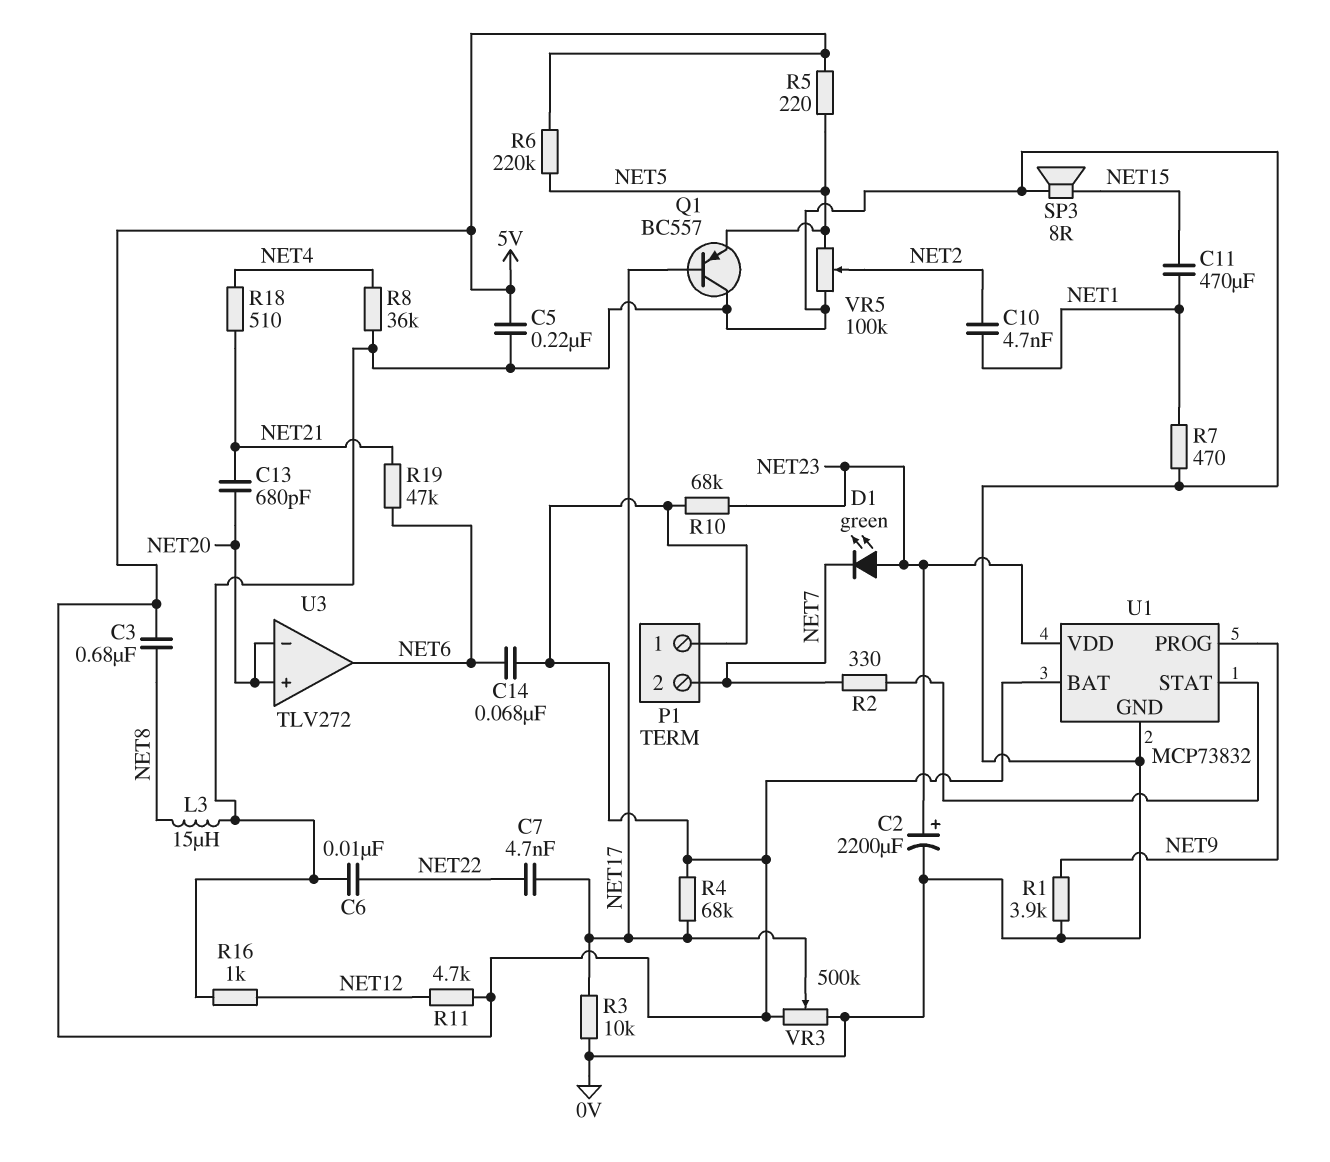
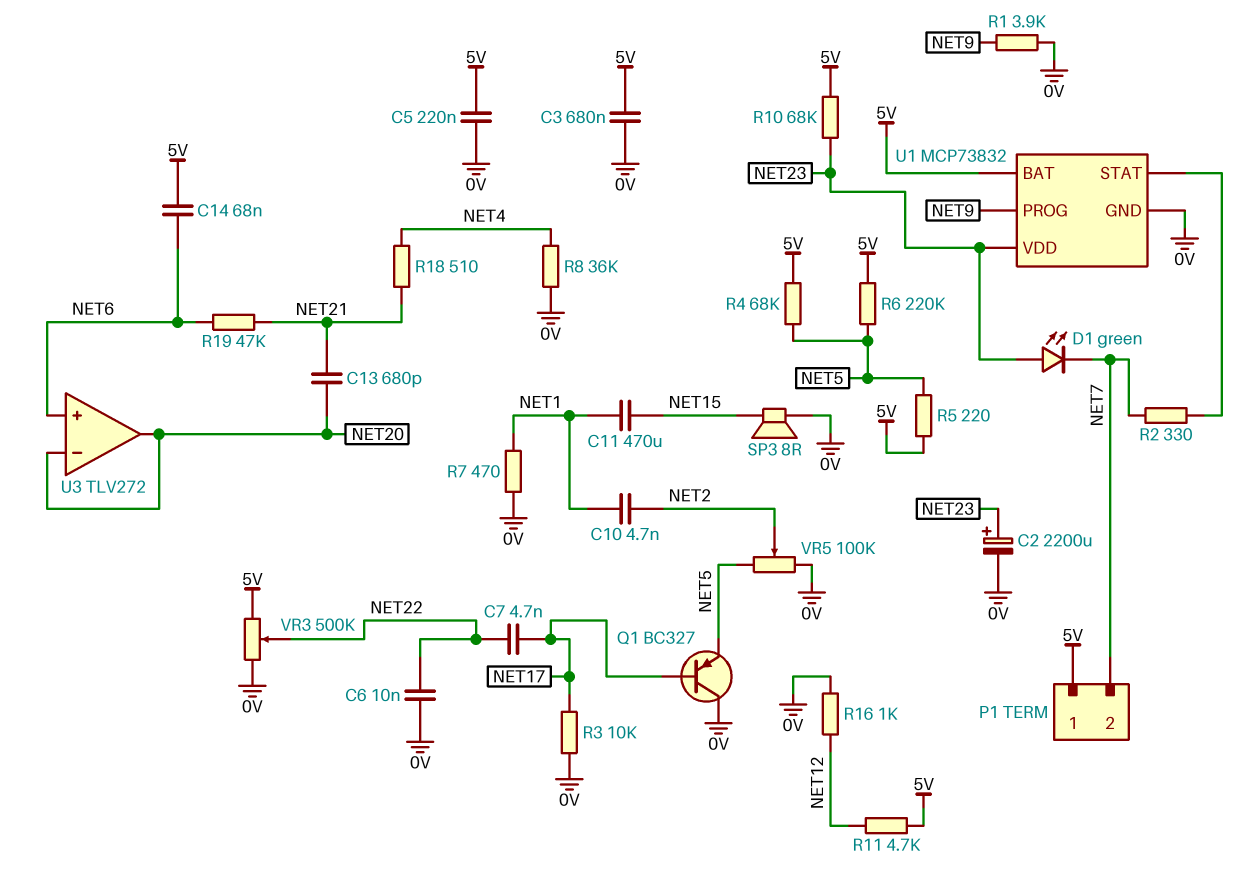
C3: 680nF (5V, NET8) -> 680nF (0V, 5V)
L3: 15uH (0V, NET8) -> none
Q1: PNP BC557 (B NET17, C 0V, E NET5) -> PNP BC327 (B NET17, C 0V, E NET5)
R4: 68k (5V, NET17) -> 68k (5V, NET5)
U3 pin in+: NET20 -> NET6
U3 pin out: NET6 -> NET20
VR3: 500k (0V, 5V, wiper NET17) -> 500k (0V, 5V, wiper NET22)

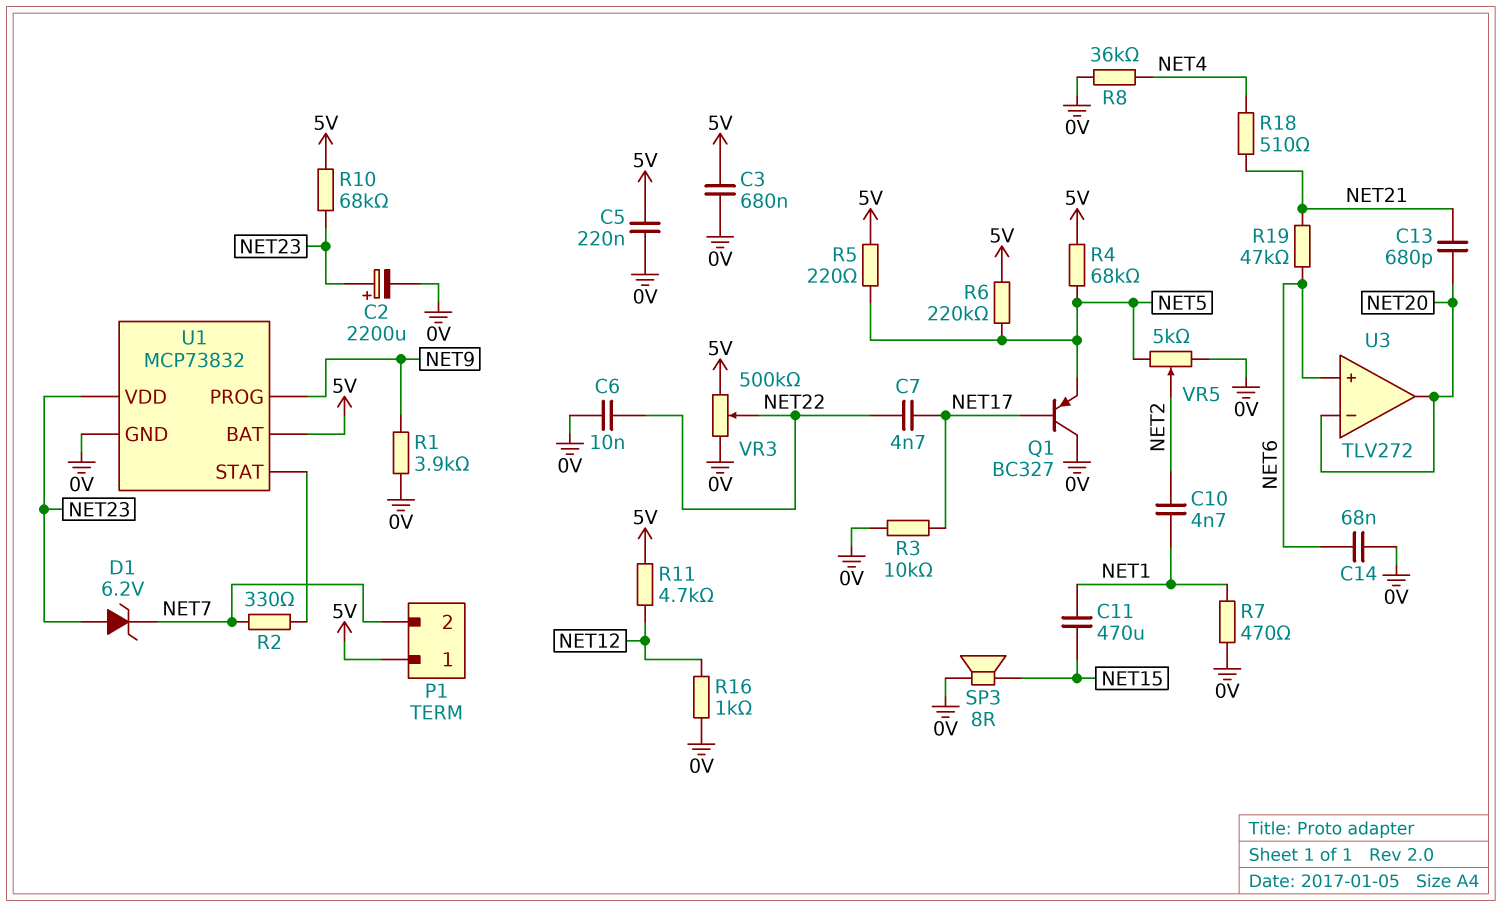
C14: 68nF (5V, NET6) -> 68nF (0V, NET6)
D1: LED green (A NET23, K NET7) -> zener 6.2V (A NET23, K NET7)
VR5: 100k (0V, NET5, wiper NET2) -> 5k (0V, NET5, wiper NET2)

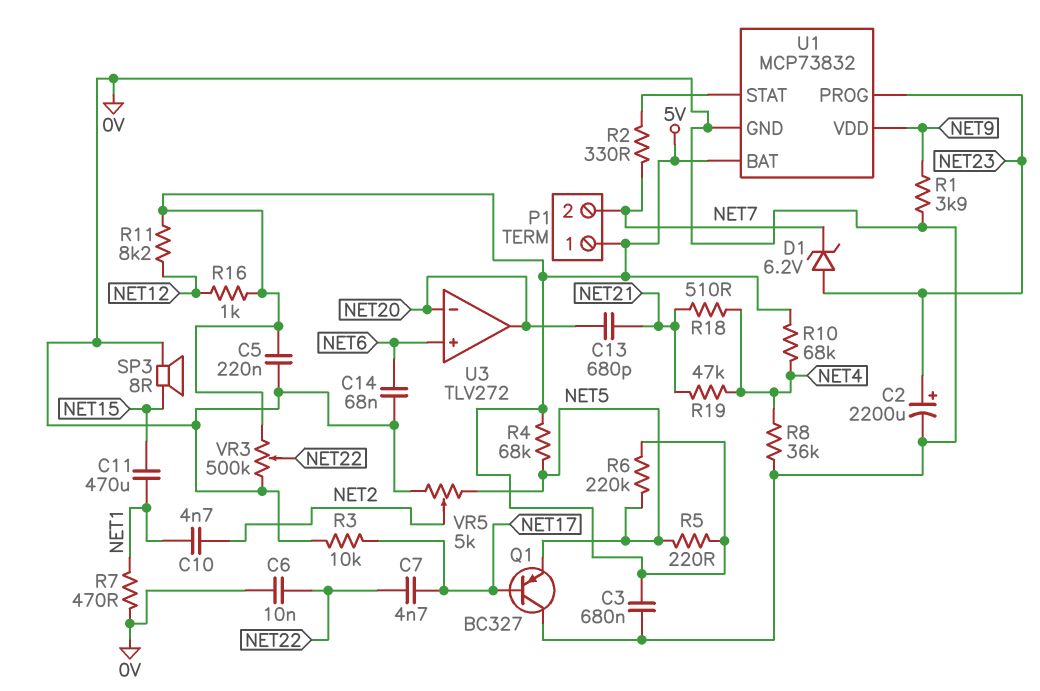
R10: 68k (5V, NET23) -> 68k (5V, NET4)
R11: 4.7k (5V, NET12) -> 8.2k (5V, NET12)
R16: 1k (0V, NET12) -> 1k (5V, NET12)
R19: 47k (NET6, NET21) -> 47k (NET4, NET21)
U1 pin PROG: NET9 -> NET23
U1 pin VDD: NET23 -> NET9

